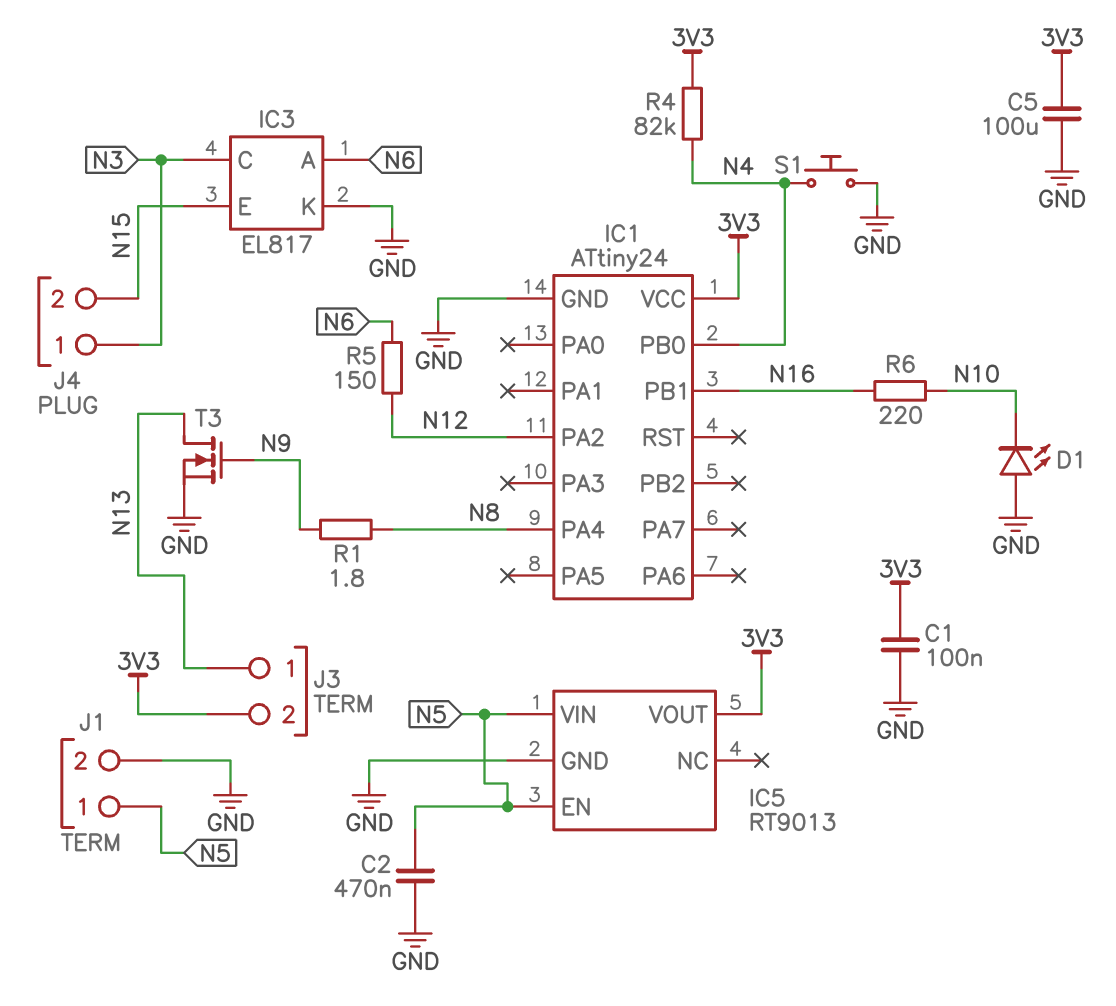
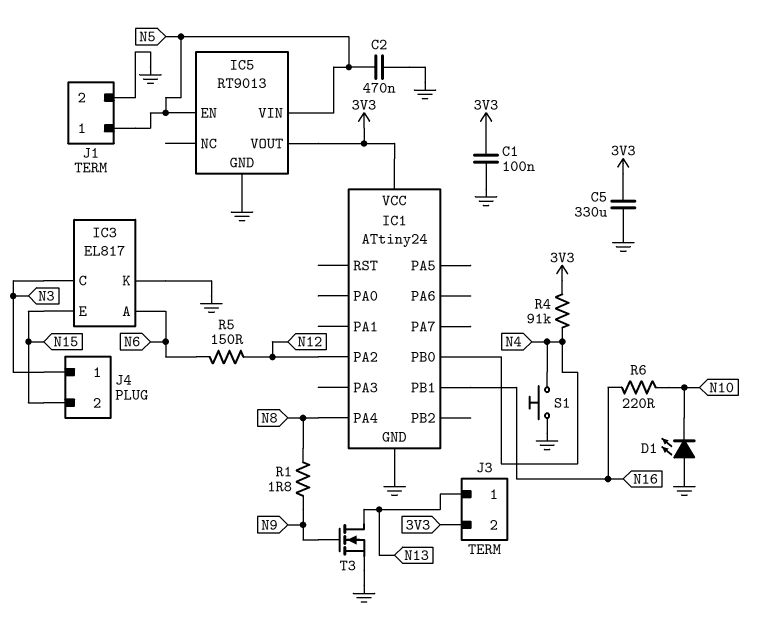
C5: 100uF (3V3, GND) -> 330uF (3V3, GND)
R4: 82k (3V3, N4) -> 91k (3V3, N4)

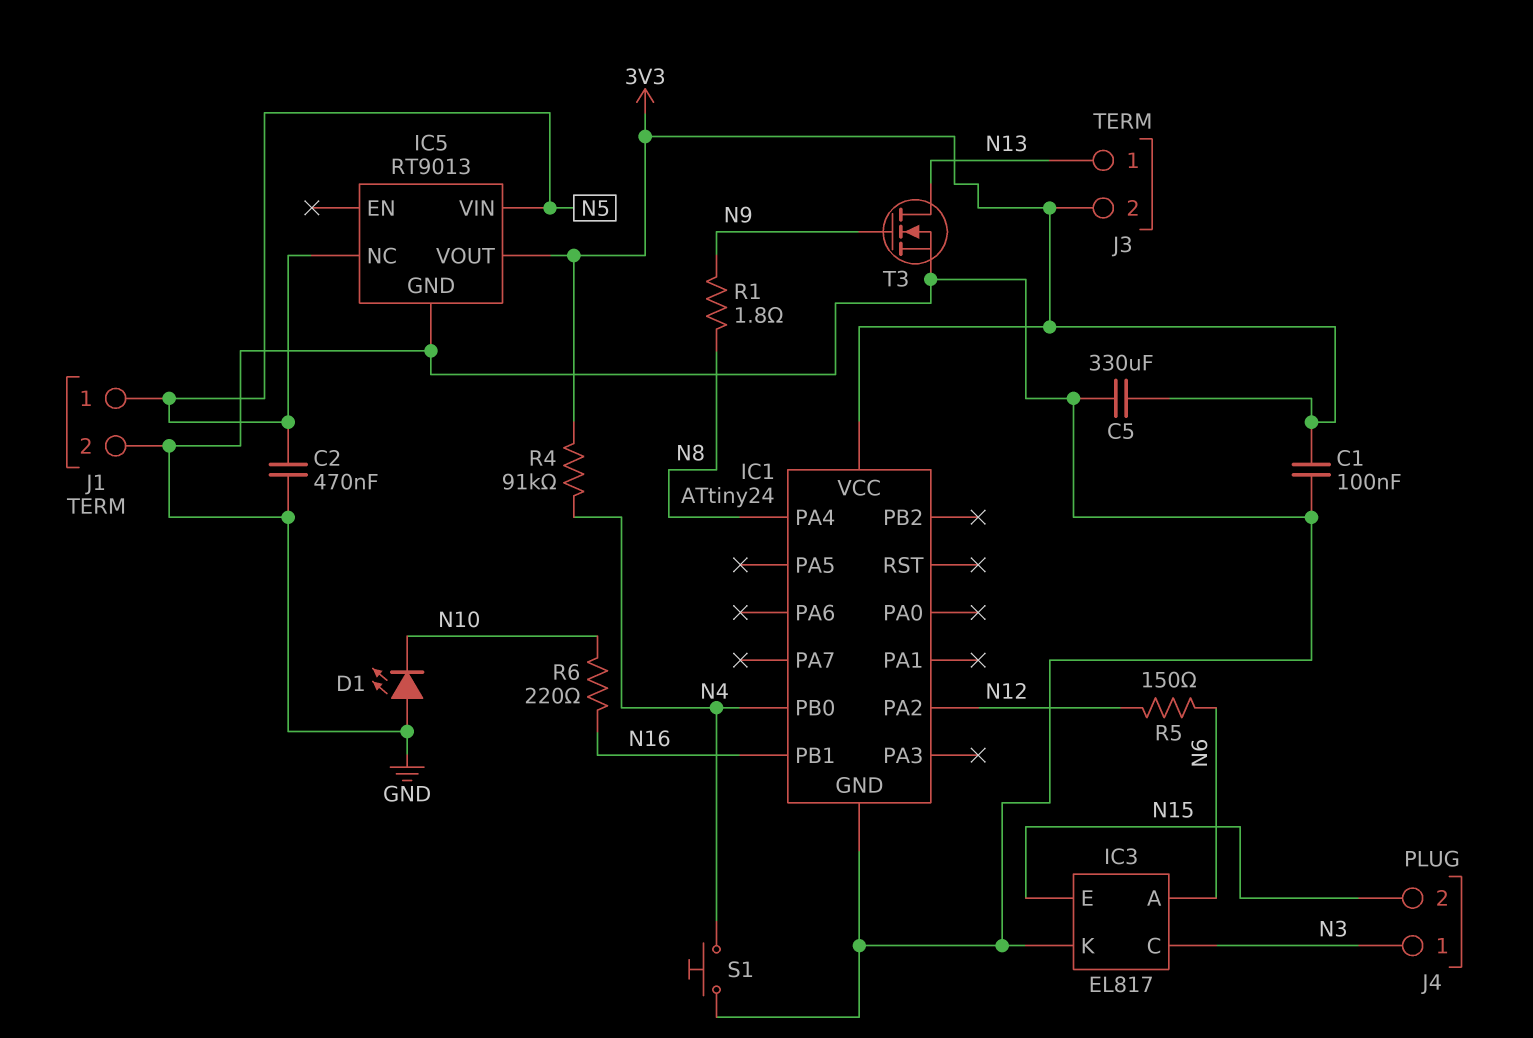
IC5 pin EN: N5 -> none
IC5 pin NC: none -> N5

